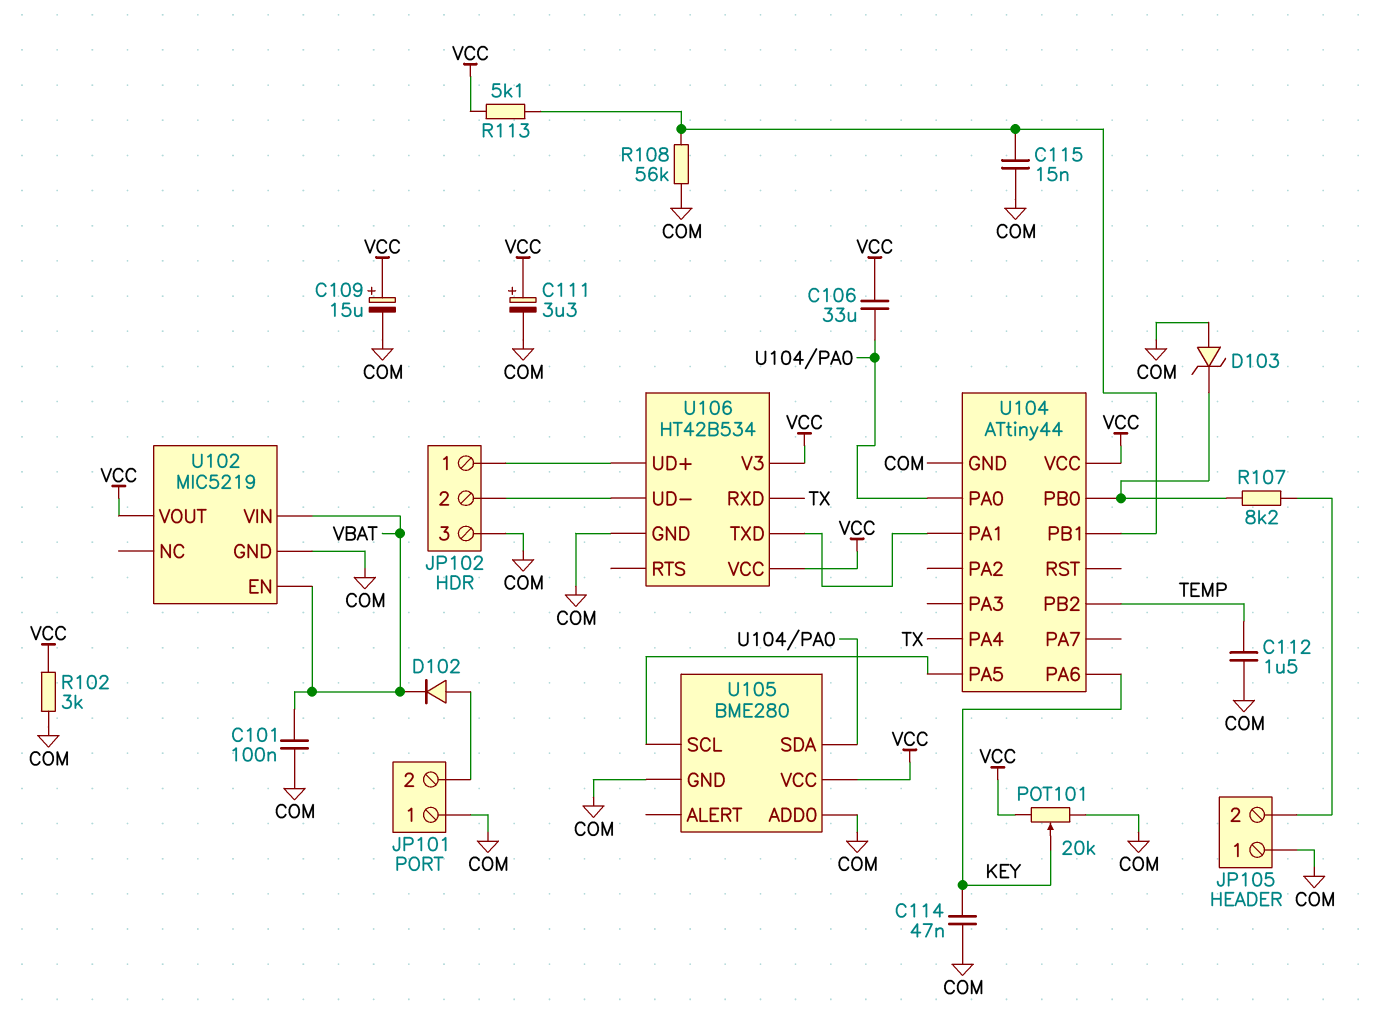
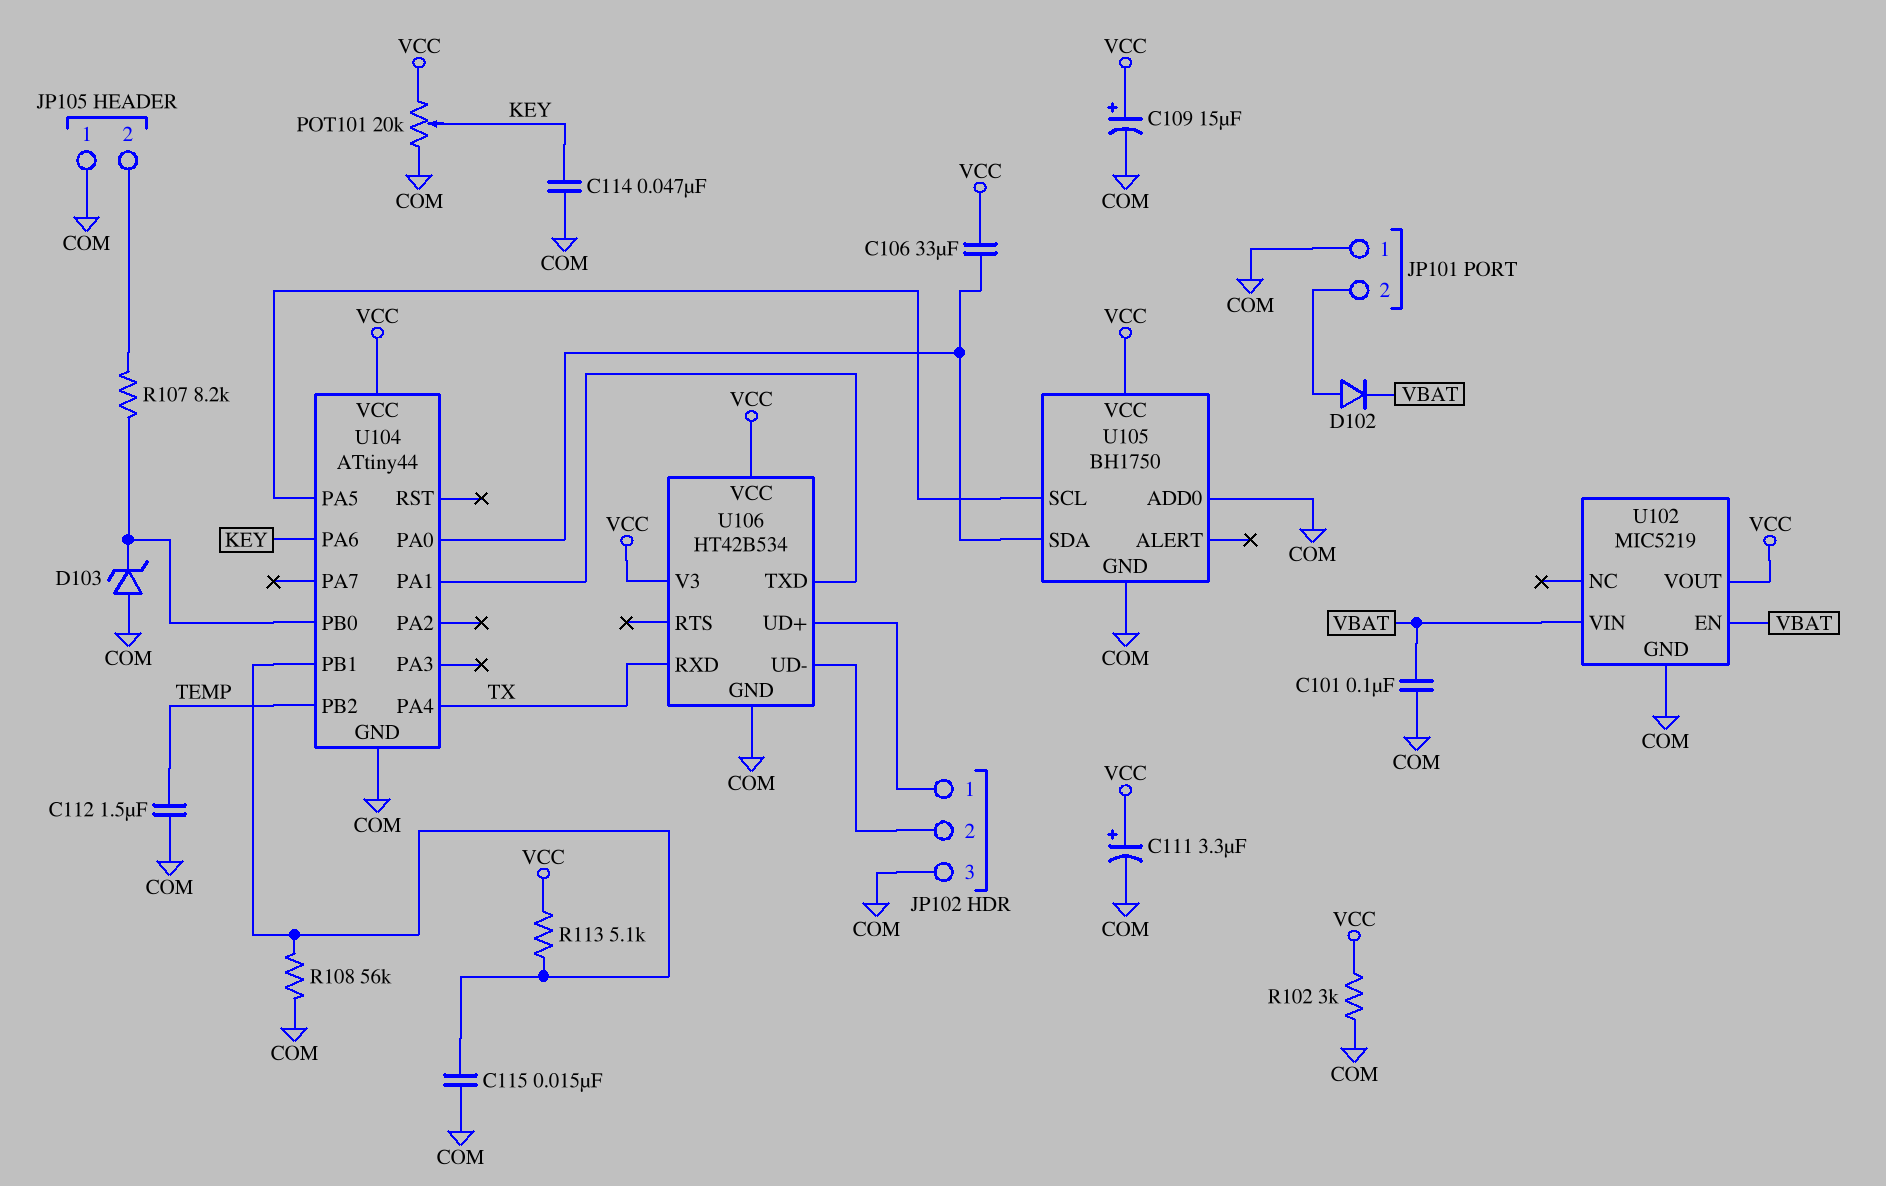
U105: BME280 -> BH1750

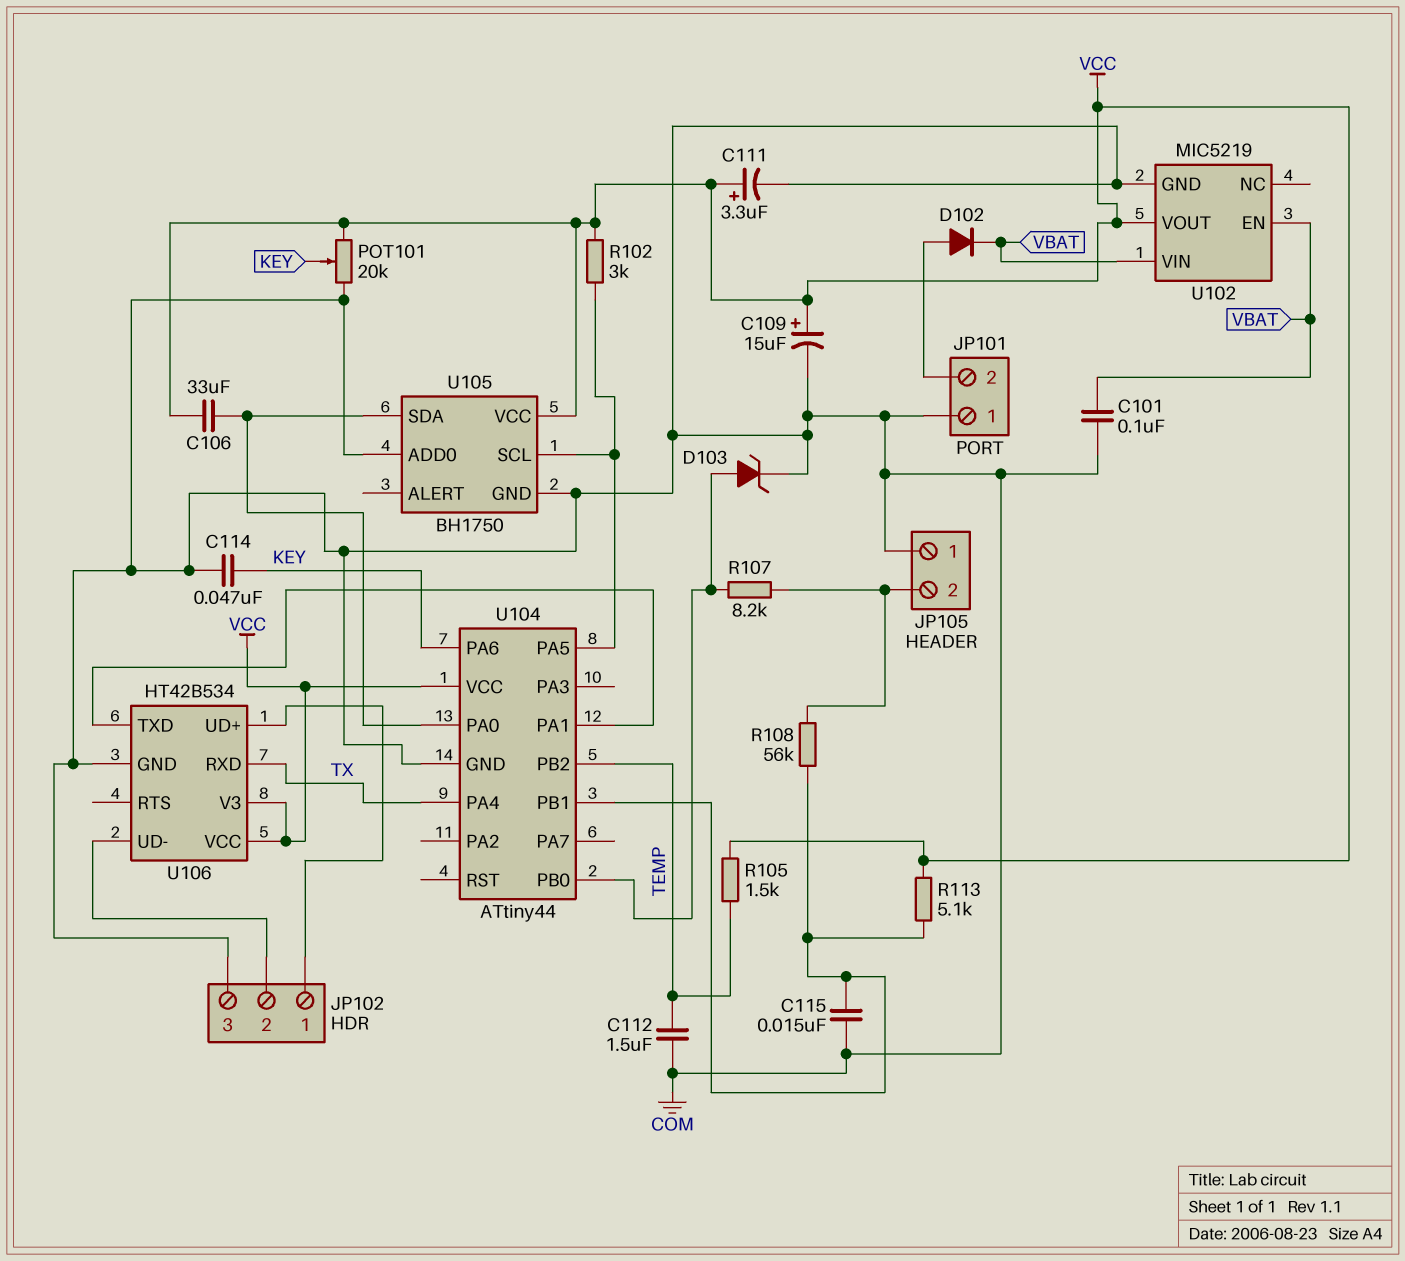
D103: zener (A COM, K U104/PB0) -> zener (A U104/PB0, K COM)
R102: 3k (COM, VCC) -> 3k (U104/PA5, VCC)
R105: none -> 1.5k (TEMP, VCC)
R108: 56k (COM, U104/PB1) -> 56k (JP105/2, U104/PB1)

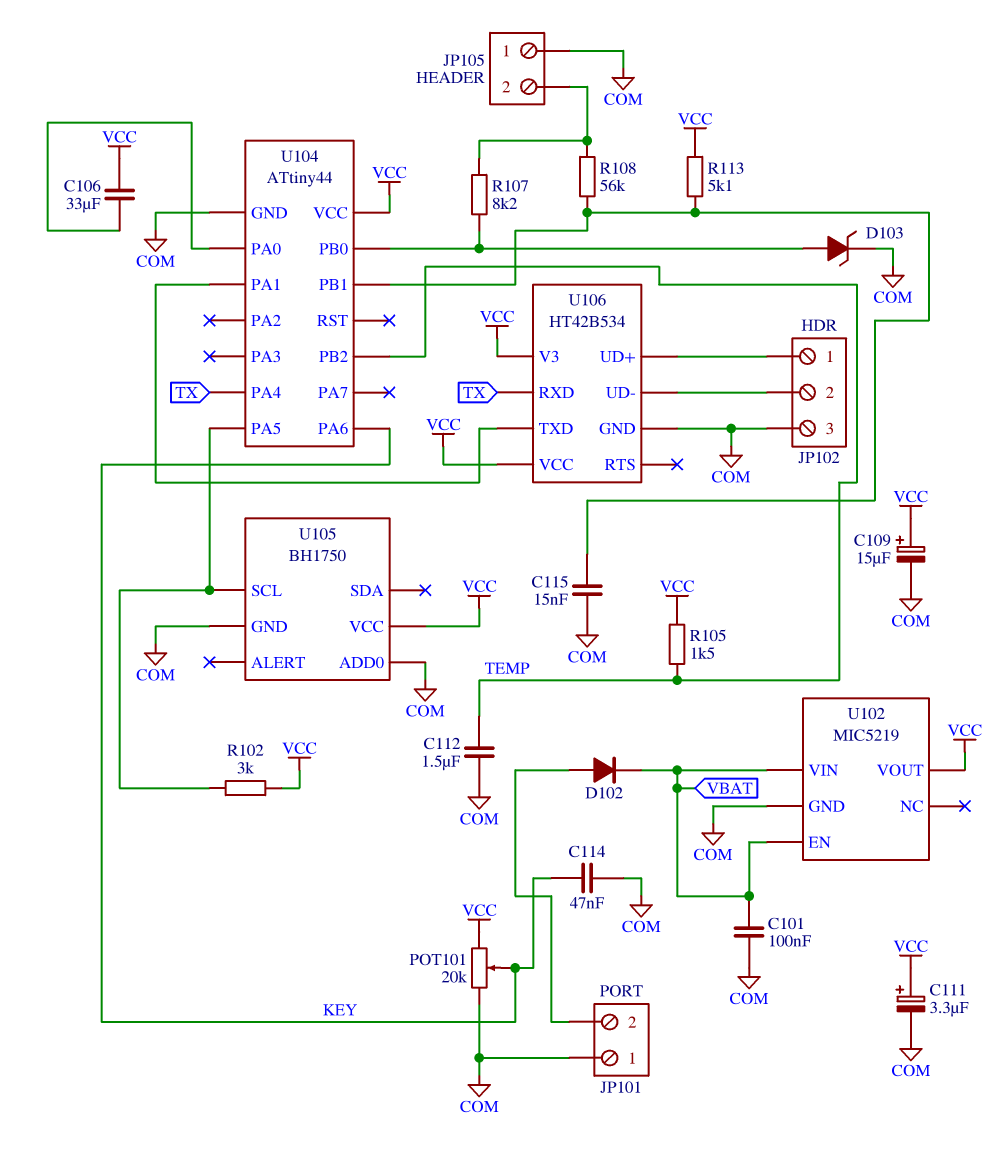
U105 pin SDA: U104/PA0 -> none

